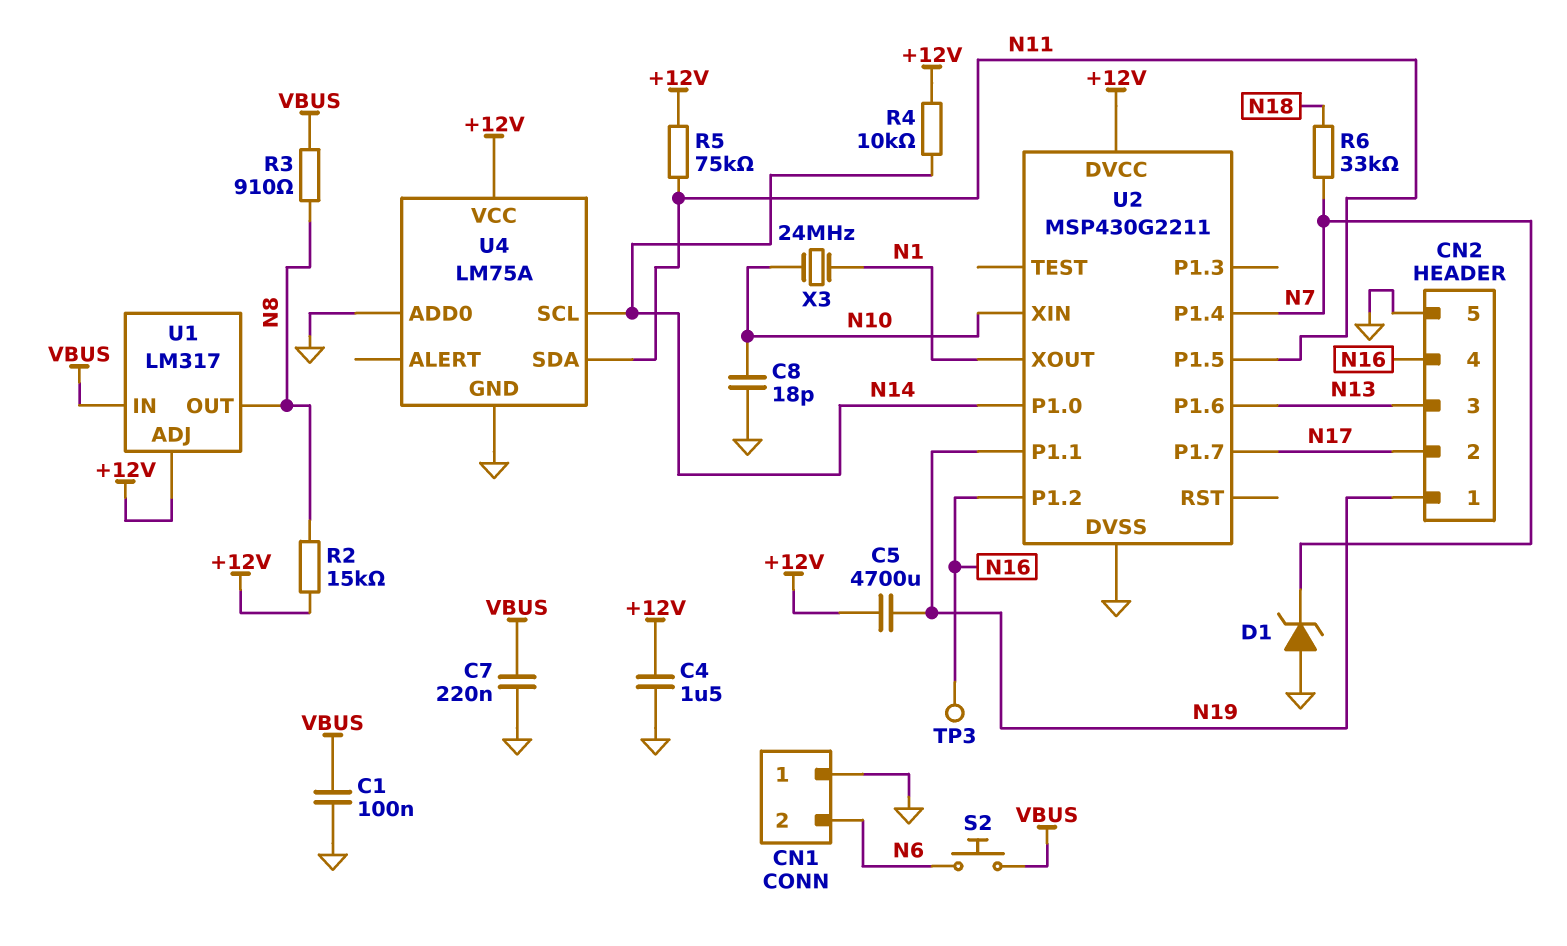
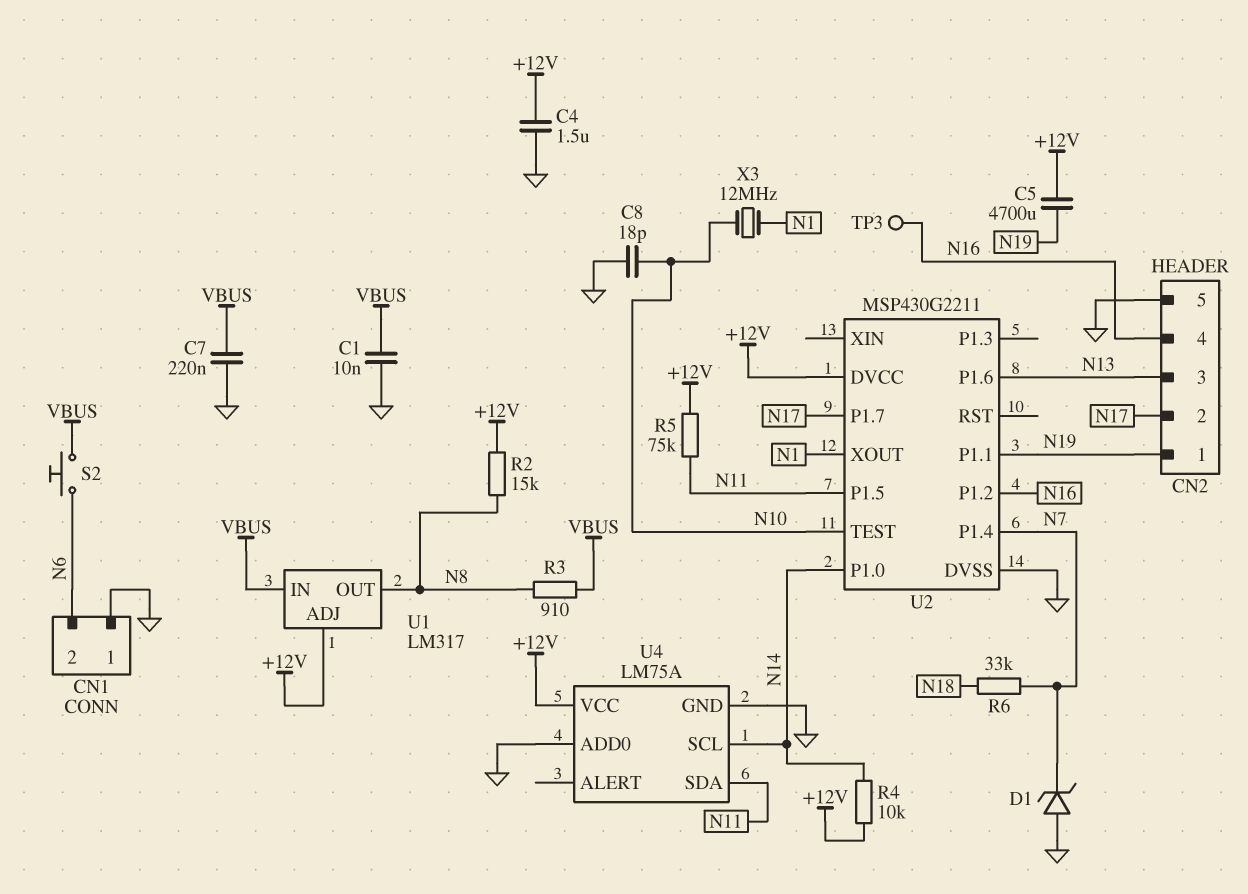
C1: 100nF (GND, VBUS) -> 10nF (GND, VBUS)
U2 pin TEST: none -> N10
U2 pin XIN: N10 -> none
X3: 24MHz (N1, N10) -> 12MHz (N1, N10)

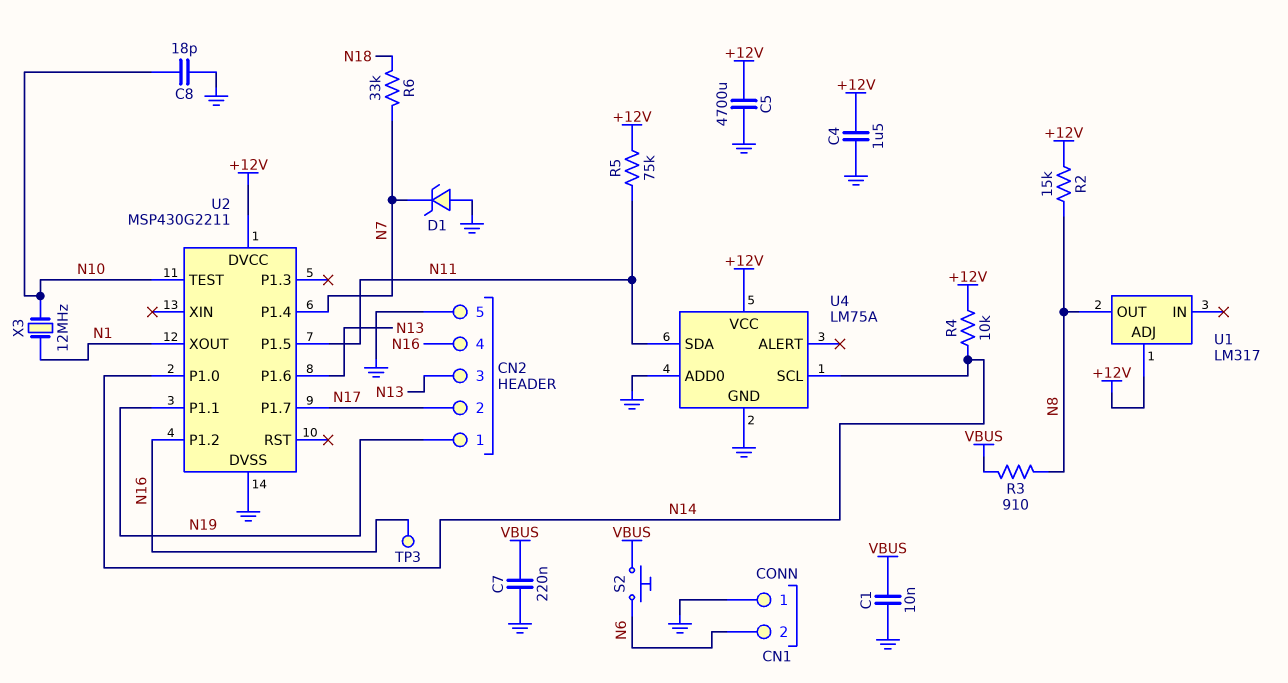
C5: 4700uF (+12V, N19) -> 4700uF (+12V, GND)
U1 pin IN: VBUS -> none

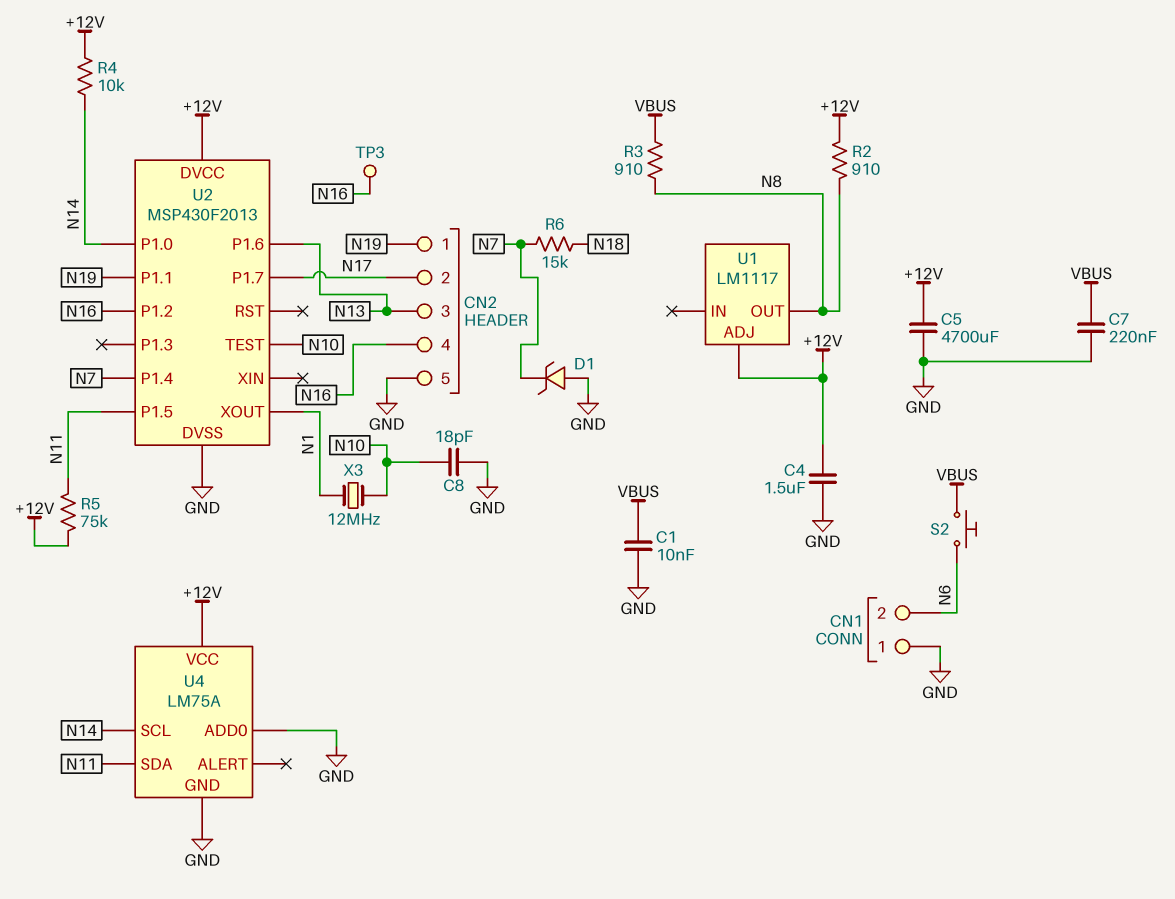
R2: 15k (+12V, N8) -> 910 (+12V, N8)
R6: 33k (N7, N18) -> 15k (N7, N18)
U1: LM317 -> LM1117
U2: MSP430G2211 -> MSP430F2013

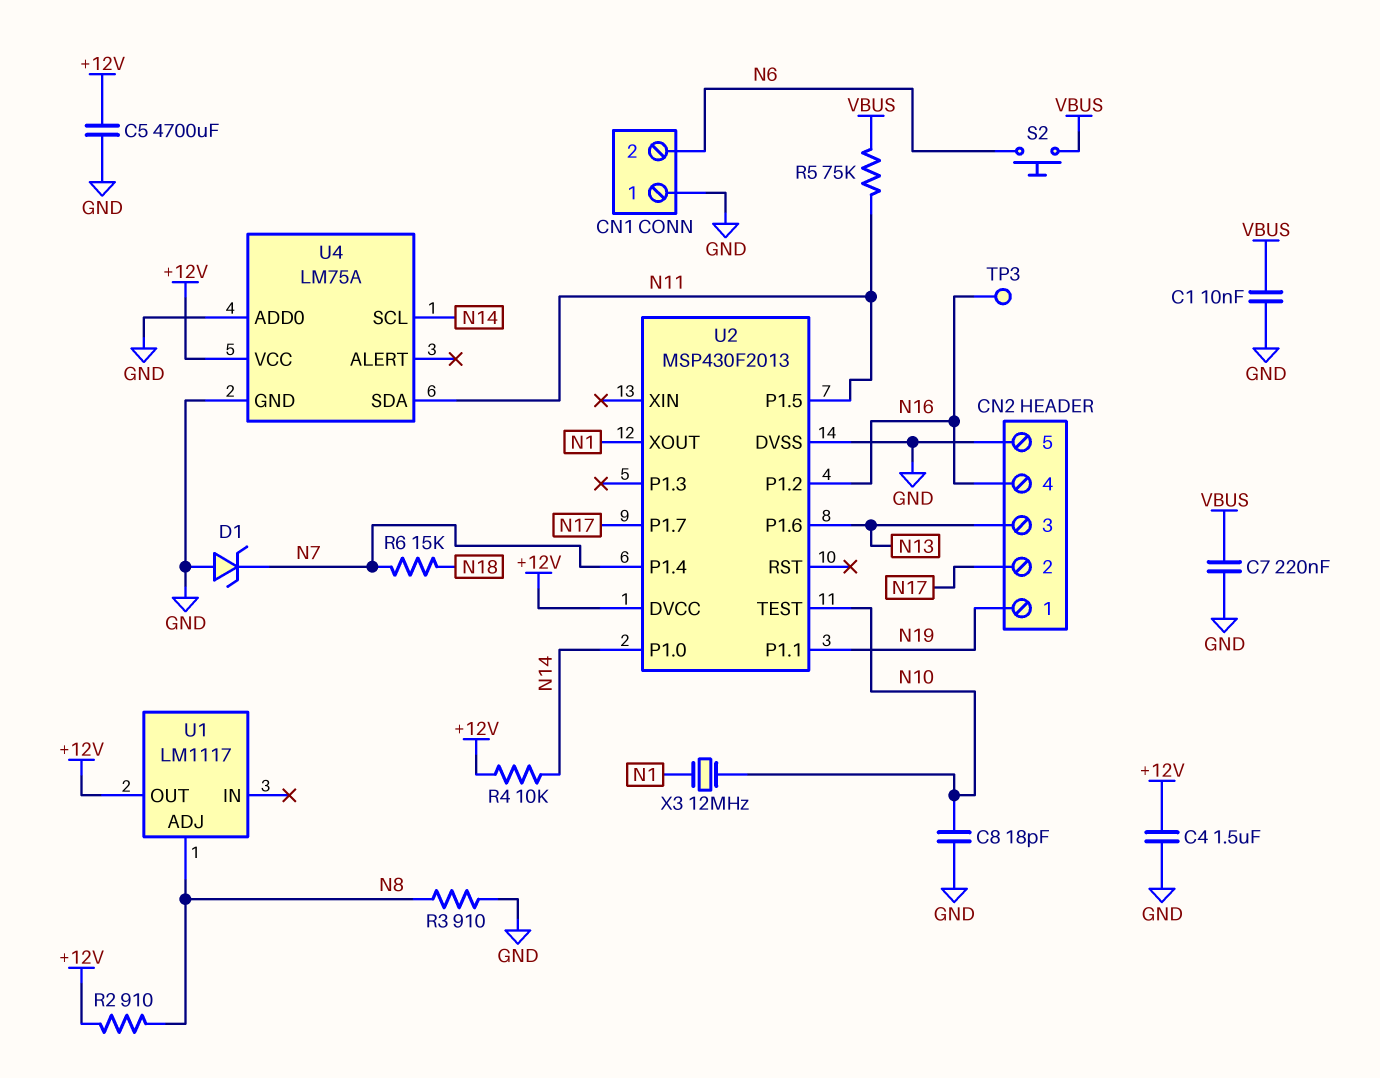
R3: 910 (N8, VBUS) -> 910 (GND, N8)
R5: 75k (+12V, N11) -> 75k (N11, VBUS)
U1 pin ADJ: +12V -> N8
U1 pin OUT: N8 -> +12V

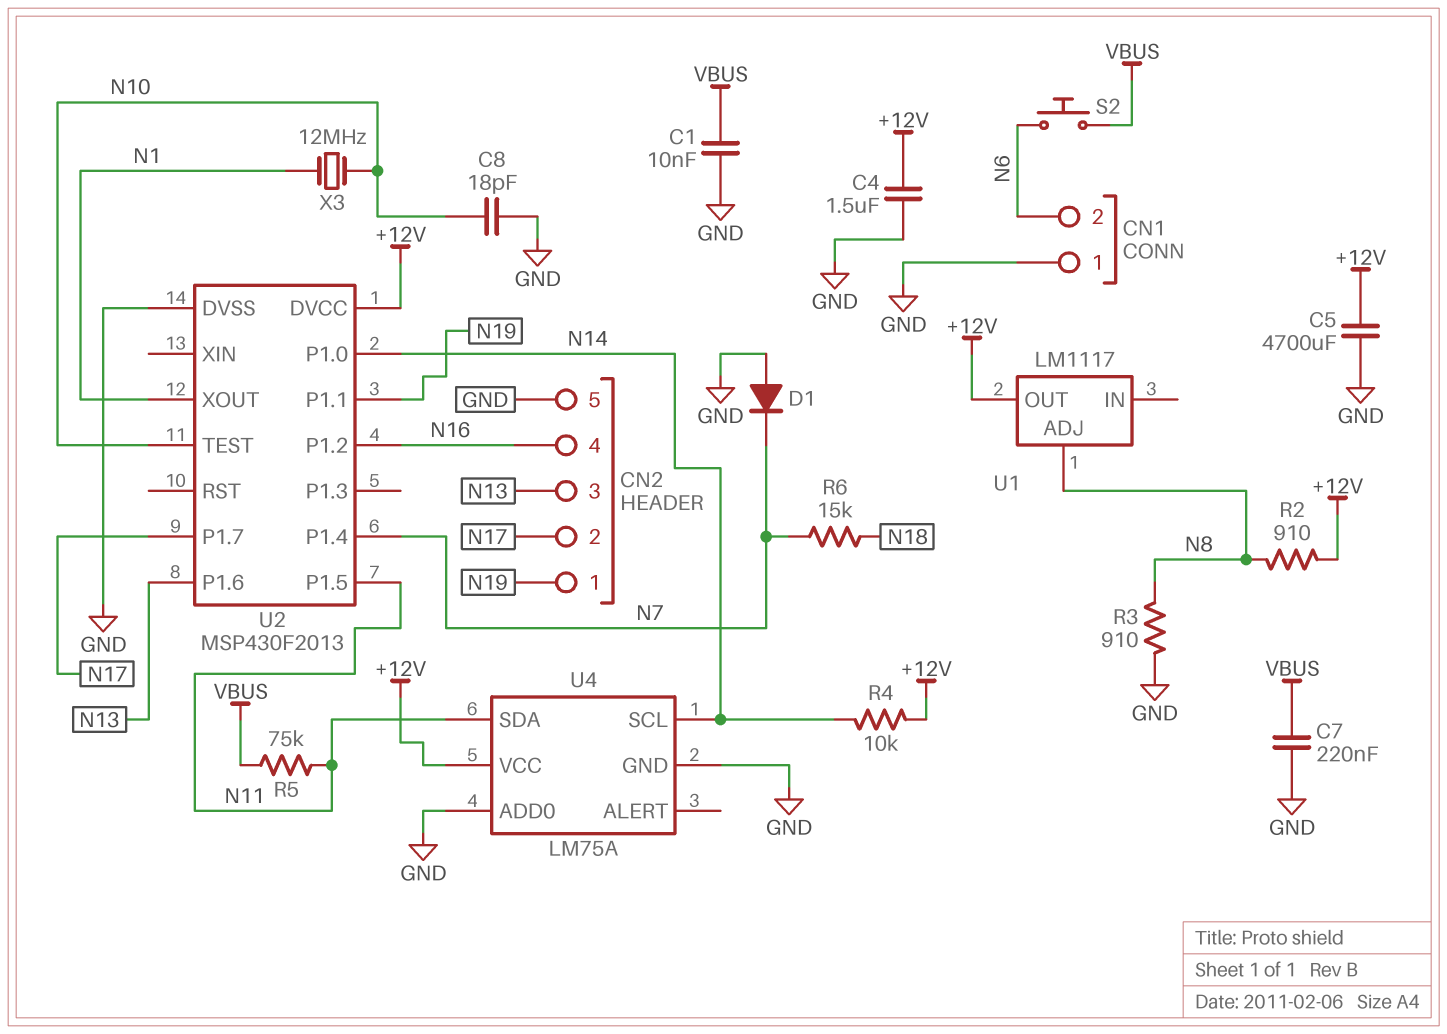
D1: zener (A GND, K N7) -> diode (A GND, K N7)
TP3: test point (N16) -> none

